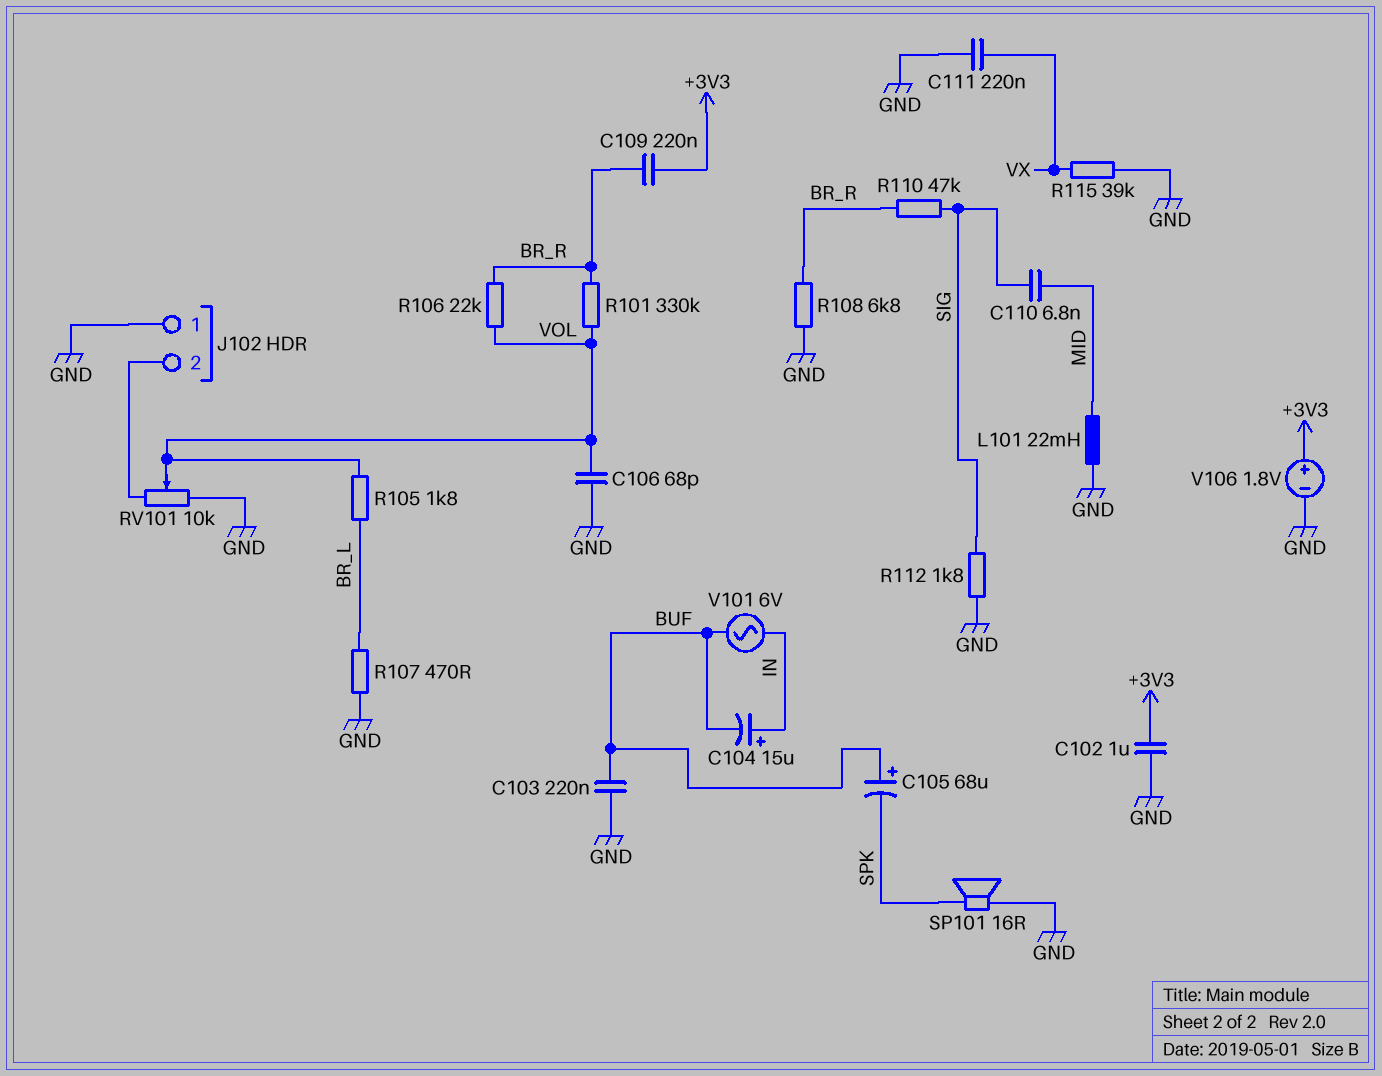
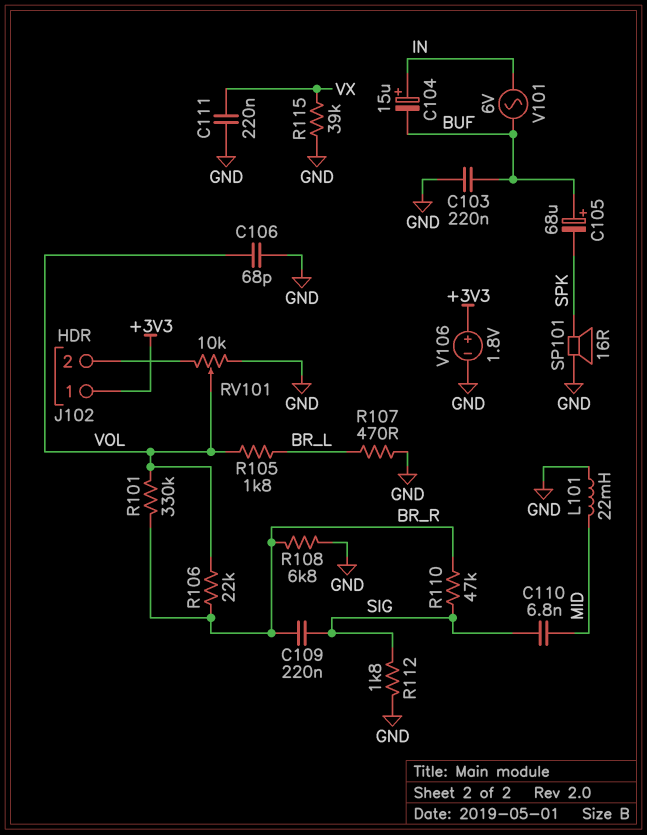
C102: 1uF (+3V3, GND) -> none
C109: 220nF (+3V3, BR_R) -> 220nF (BR_R, SIG)
J102 pin 1: GND -> +3V3

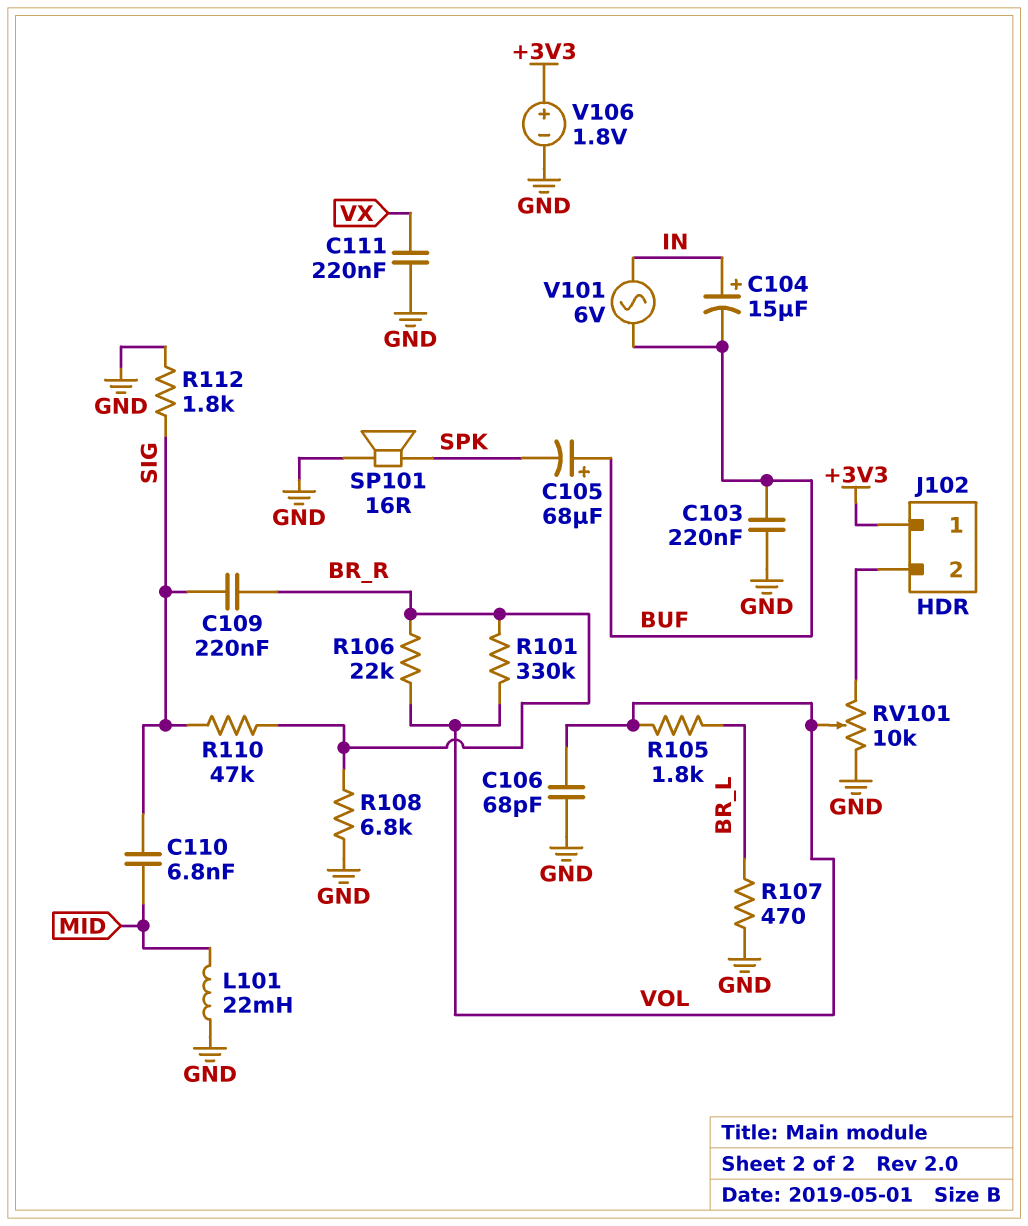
R115: 39k (GND, VX) -> none

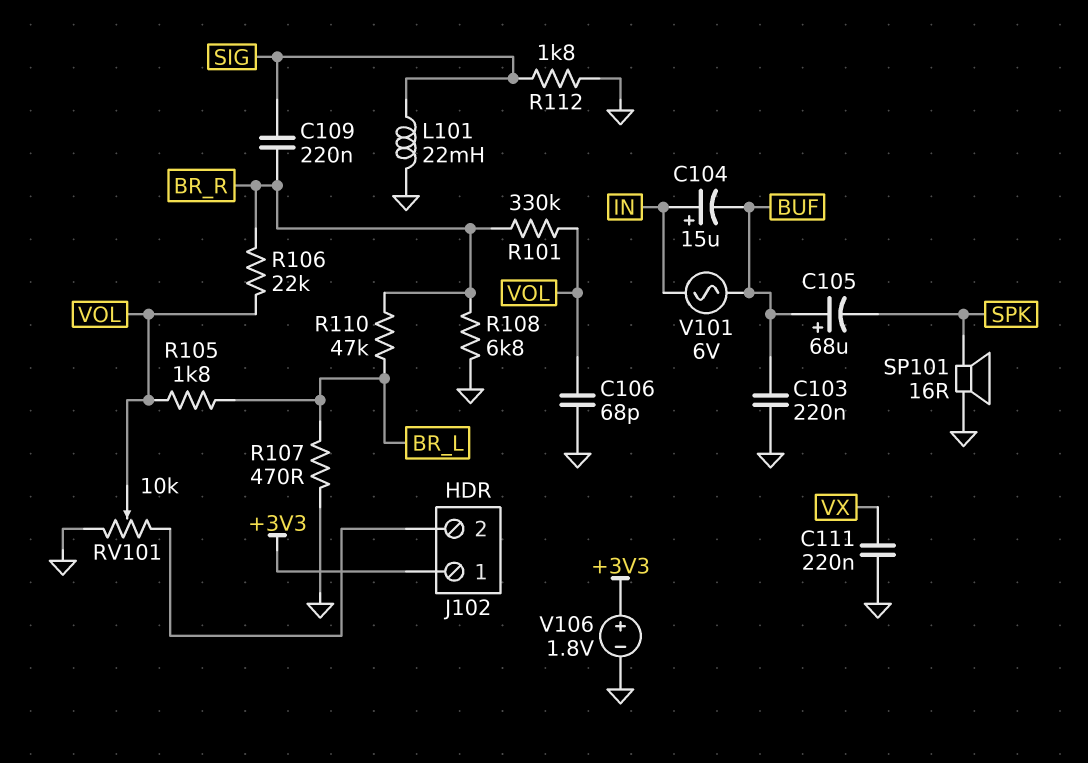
C110: 6.8nF (MID, SIG) -> none
L101: 22mH (GND, MID) -> 22mH (GND, SIG)
R110: 47k (BR_R, SIG) -> 47k (BR_L, BR_R)

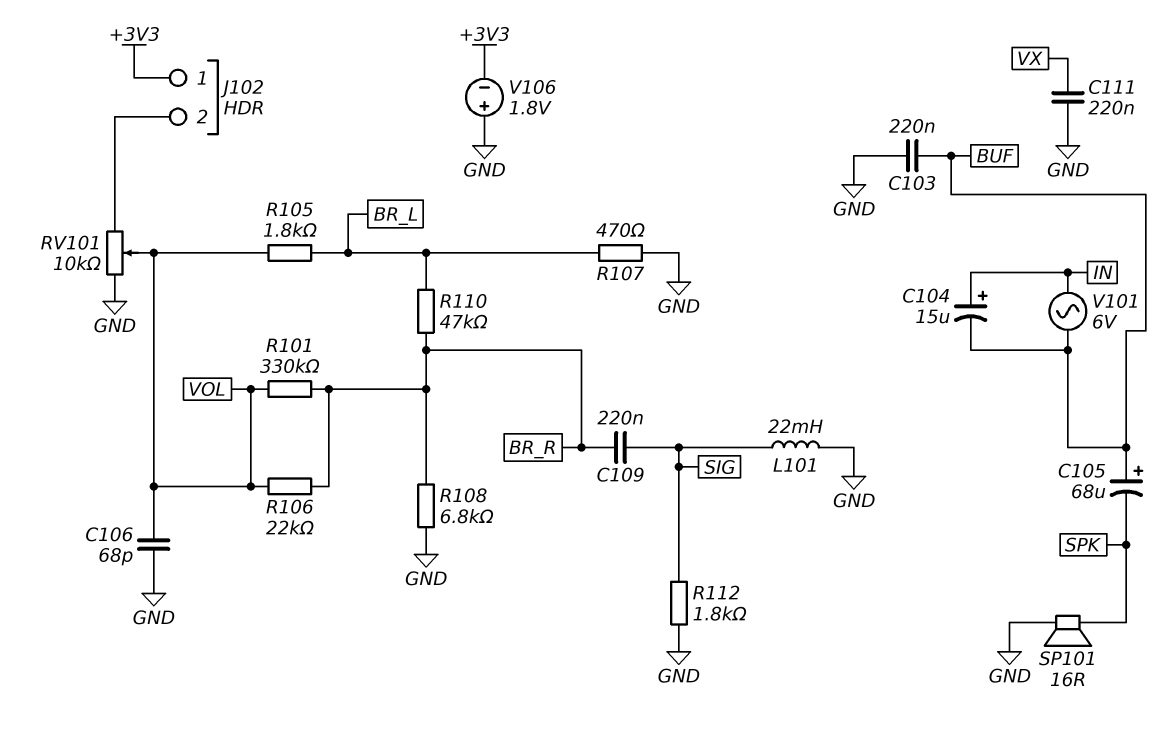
V106: 1.8V (plus +3V3, minus GND) -> 1.8V (plus GND, minus +3V3)

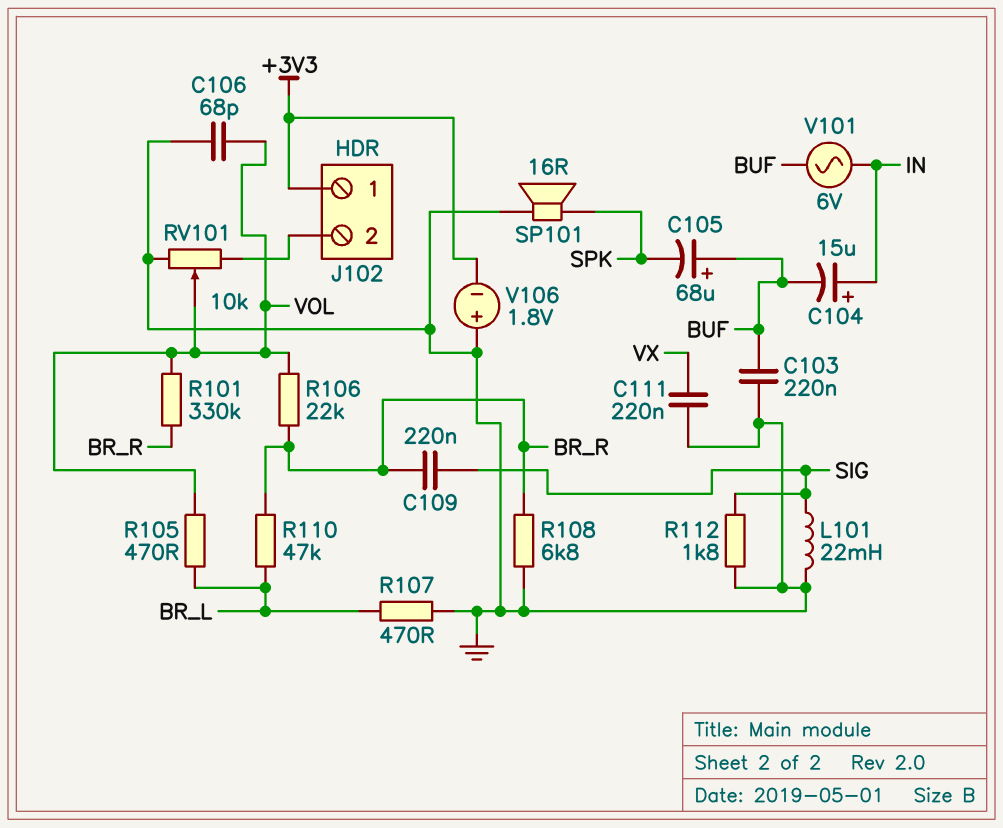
R105: 1.8k (BR_L, VOL) -> 470 (BR_L, VOL)

